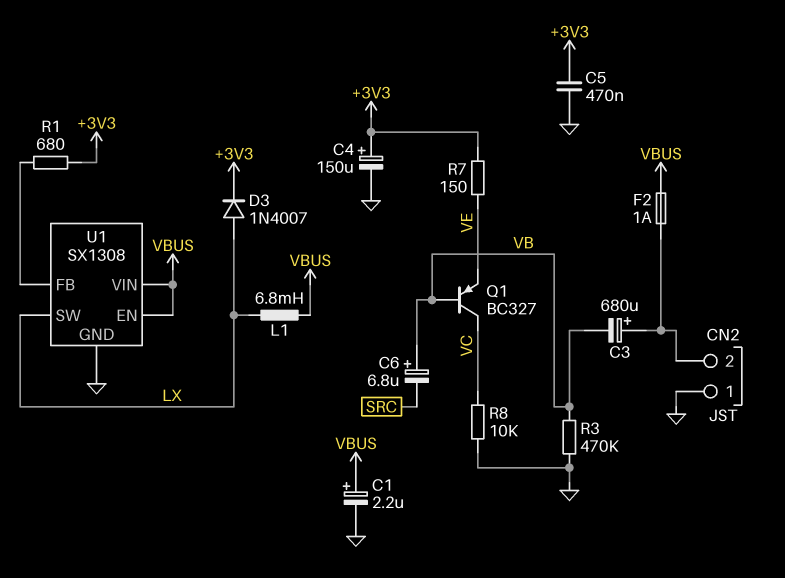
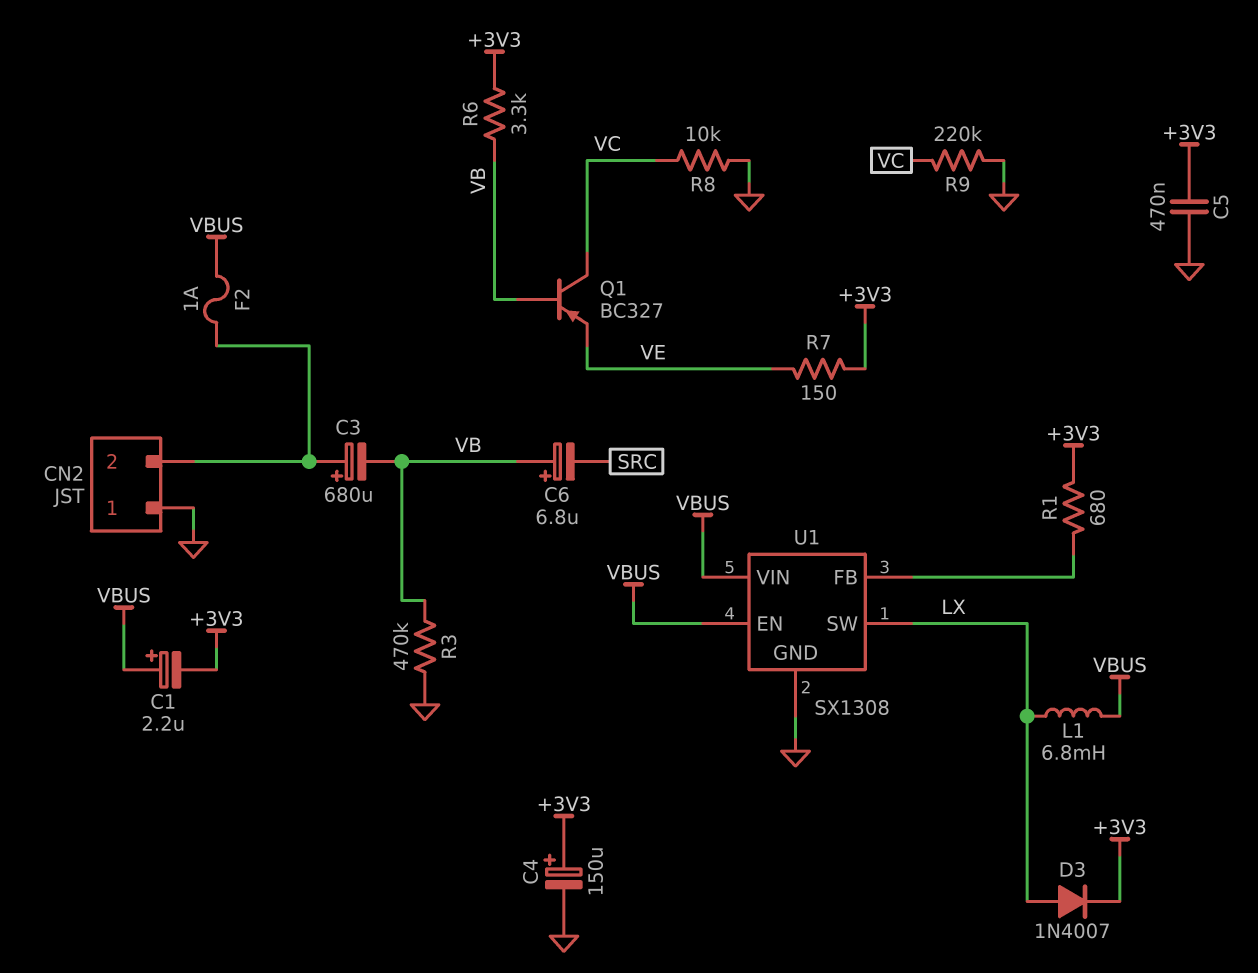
C1: 2.2uF (plus VBUS, minus GND) -> 2.2uF (plus VBUS, minus +3V3)
R6: none -> 3.3k (+3V3, VB)
R9: none -> 220k (GND, VC)

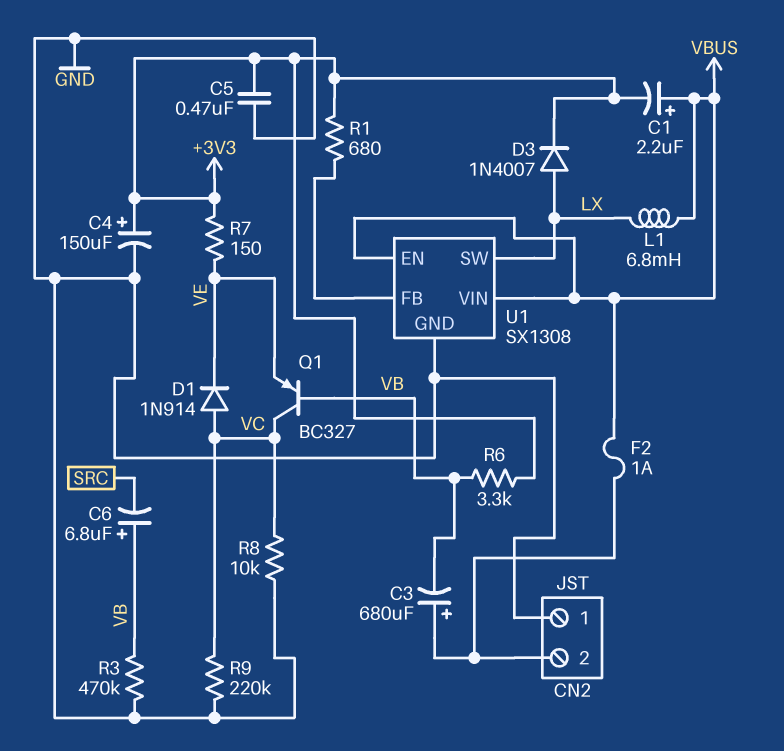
D1: none -> diode 1N914 (A VC, K VE)

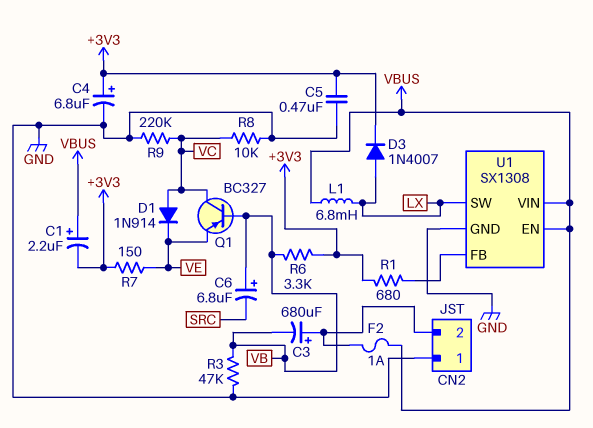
C4: 150uF (plus +3V3, minus GND) -> 6.8uF (plus +3V3, minus GND)
R3: 470k (GND, VB) -> 47k (GND, VB)

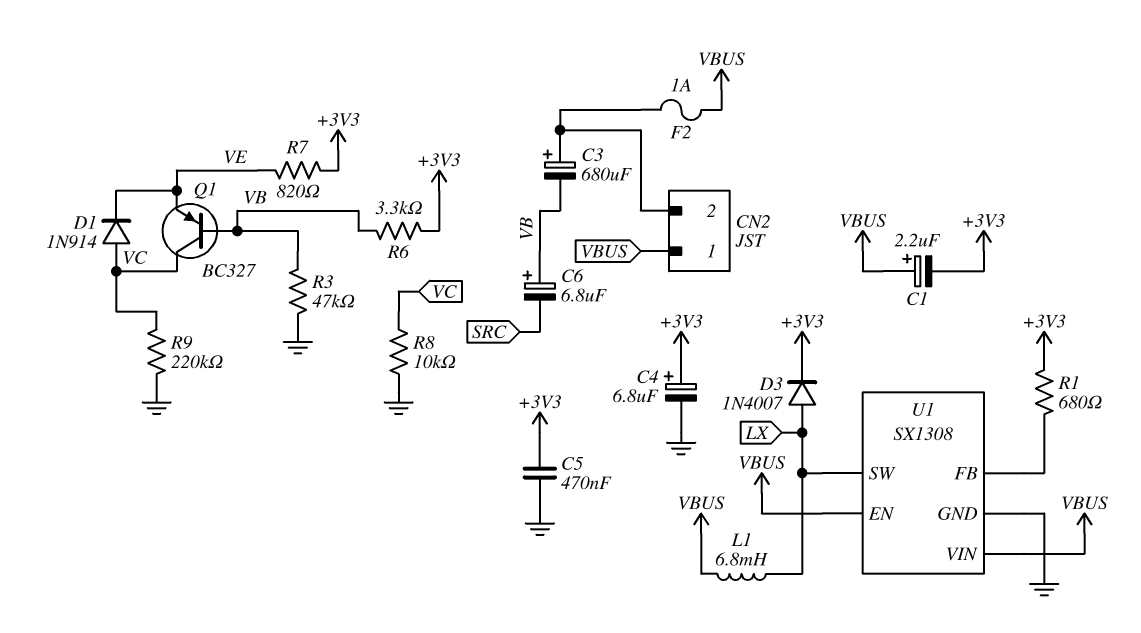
CN2 pin 1: GND -> VBUS
R7: 150 (+3V3, VE) -> 820 (+3V3, VE)

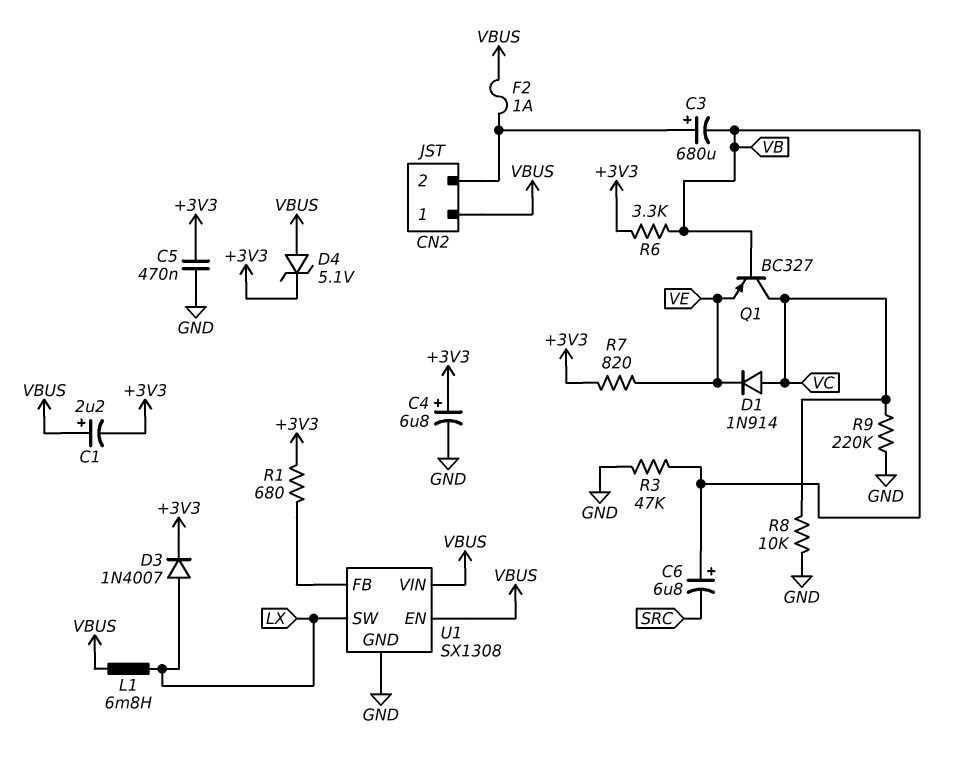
D4: none -> zener 5.1V (A VBUS, K +3V3)

